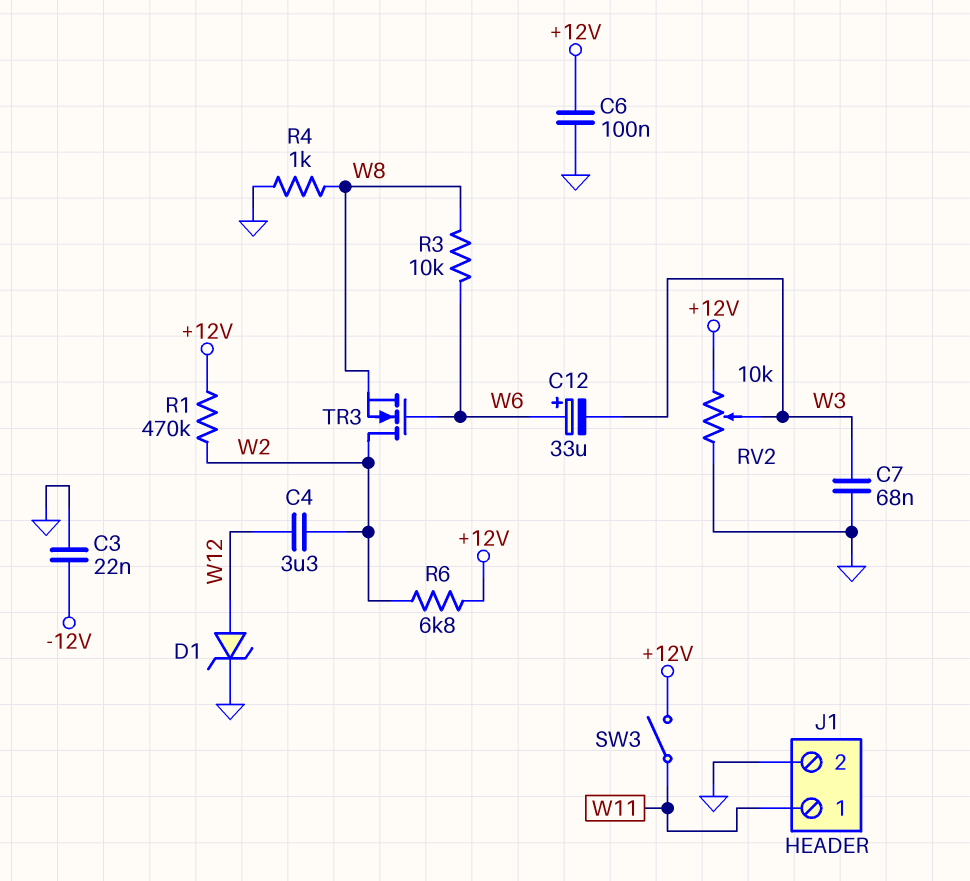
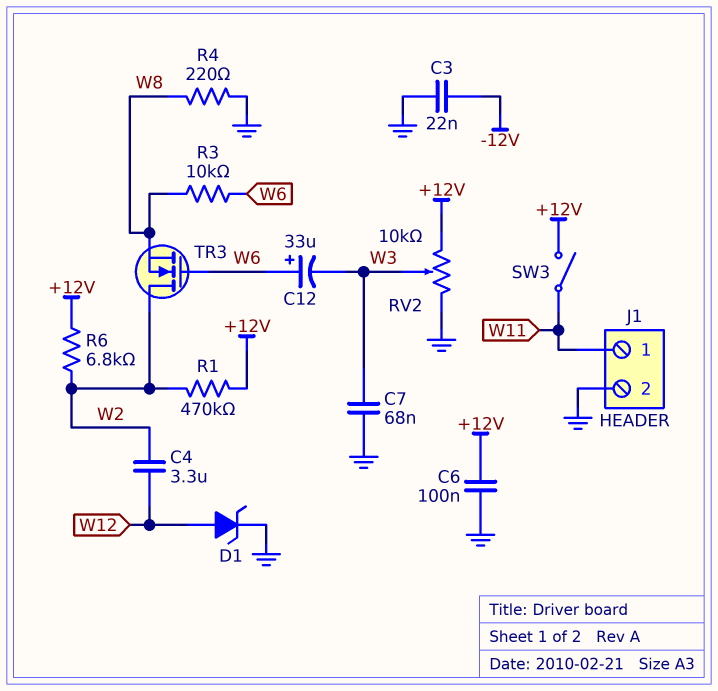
R4: 1k (GND, W8) -> 220 (GND, W8)

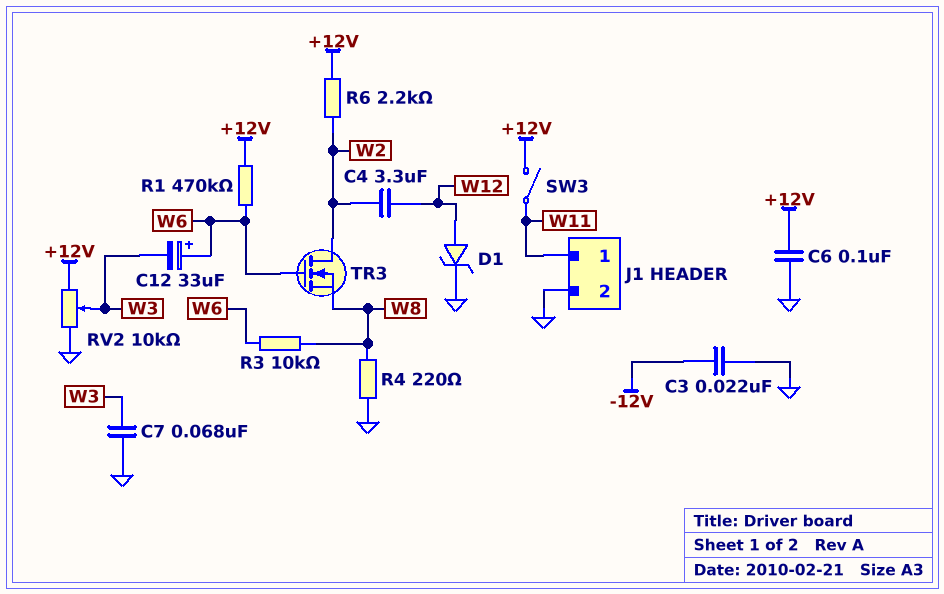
R1: 470k (+12V, W2) -> 470k (+12V, W6)
R6: 6.8k (+12V, W2) -> 2.2k (+12V, W2)

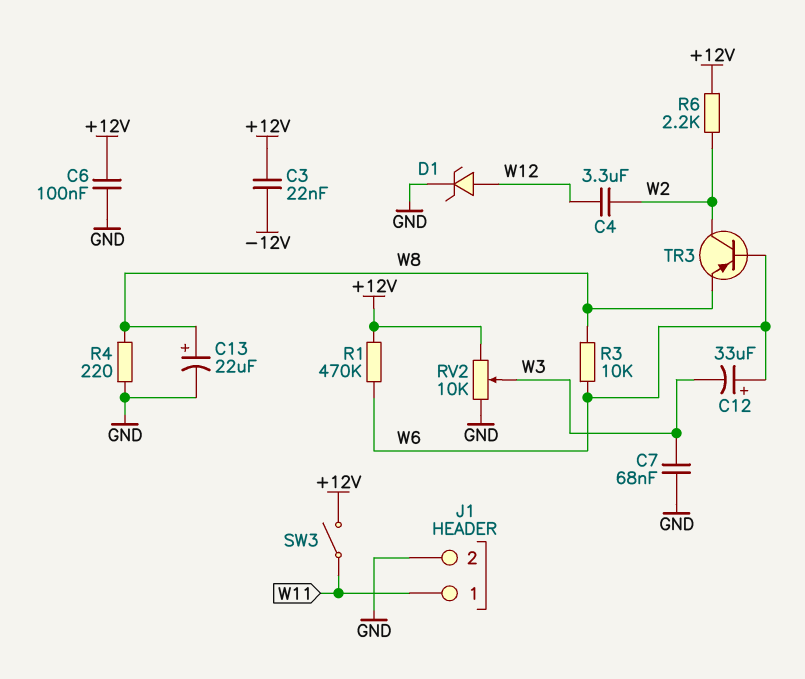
C3: 22nF (-12V, GND) -> 22nF (+12V, -12V)
C13: none -> 22uF (plus W8, minus GND)
TR3: NMOS (G W6, D W2, S W8) -> PNP (B W6, C W2, E W8)

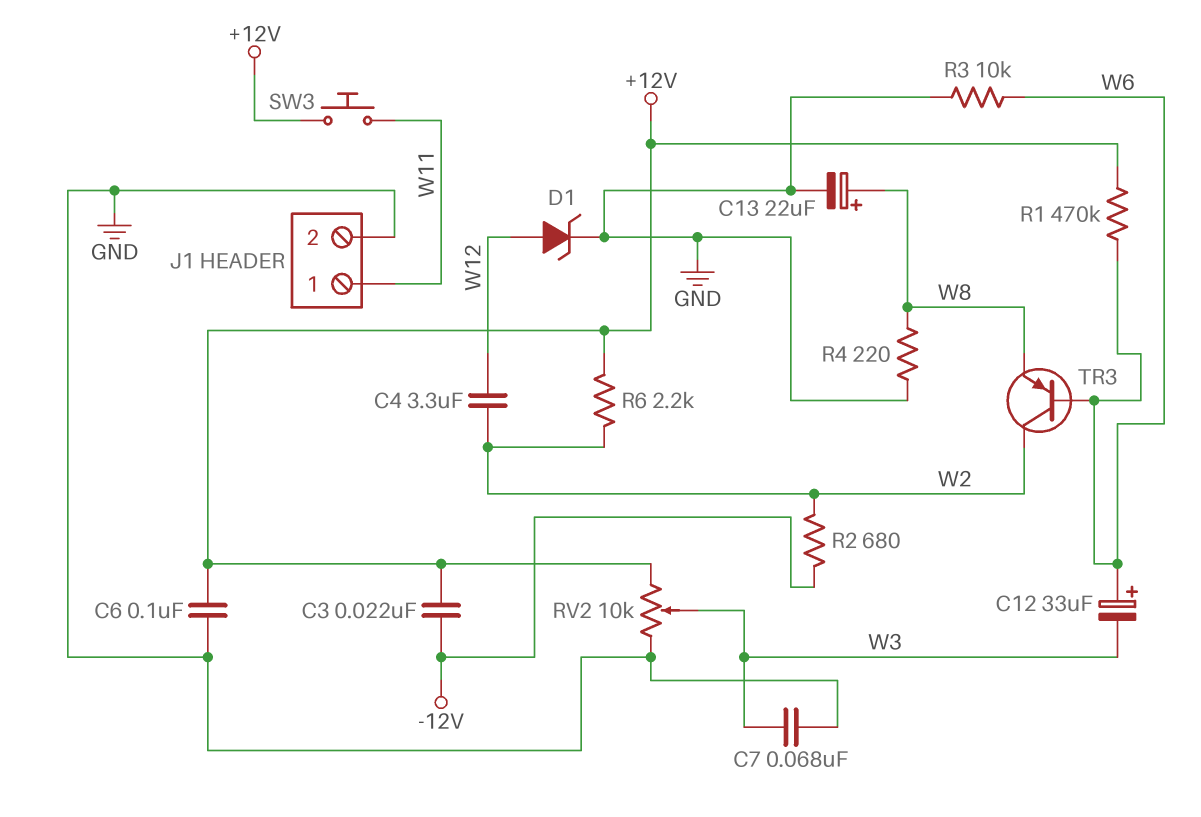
R2: none -> 680 (-12V, W2)
R3: 10k (W6, W8) -> 10k (GND, W6)
SW3: switch (+12V, W11) -> button (+12V, W11)

